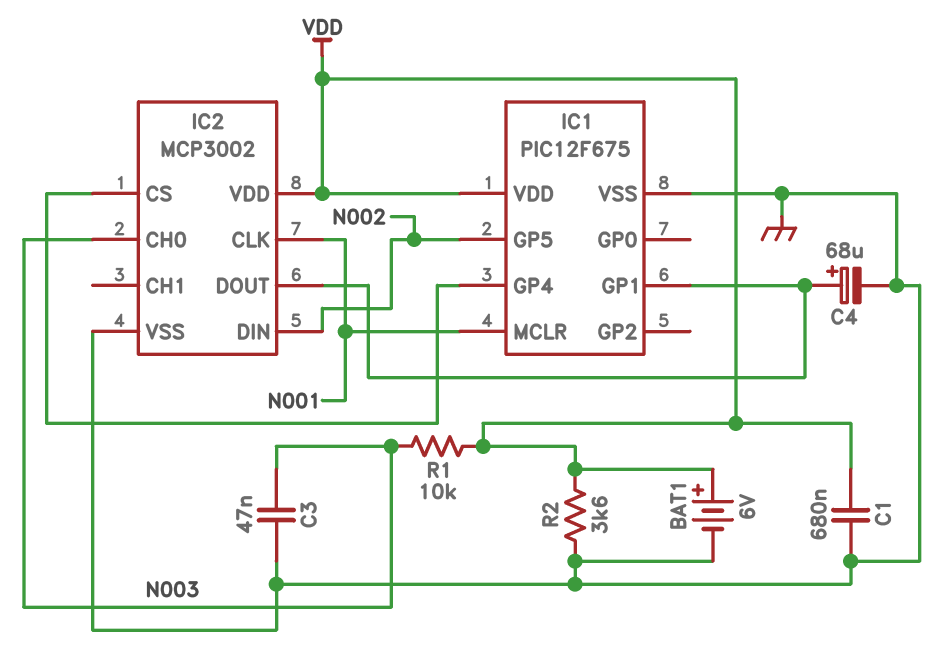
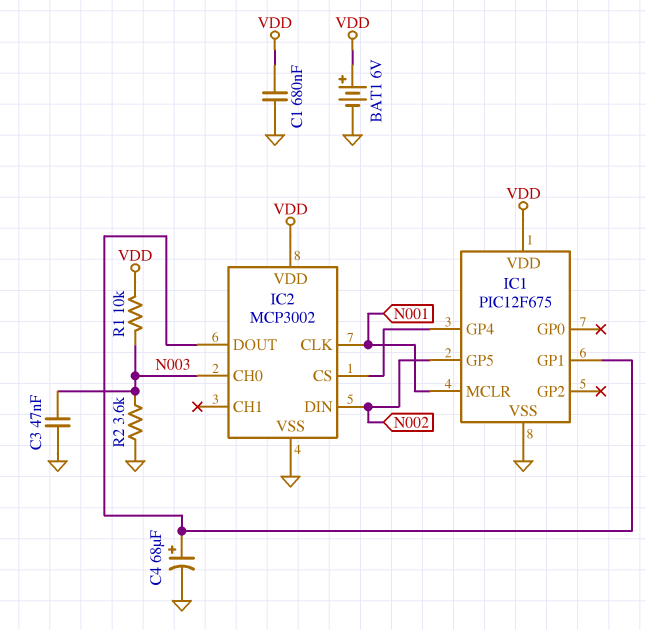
R2: 3.6k (GND, VDD) -> 3.6k (GND, N003)

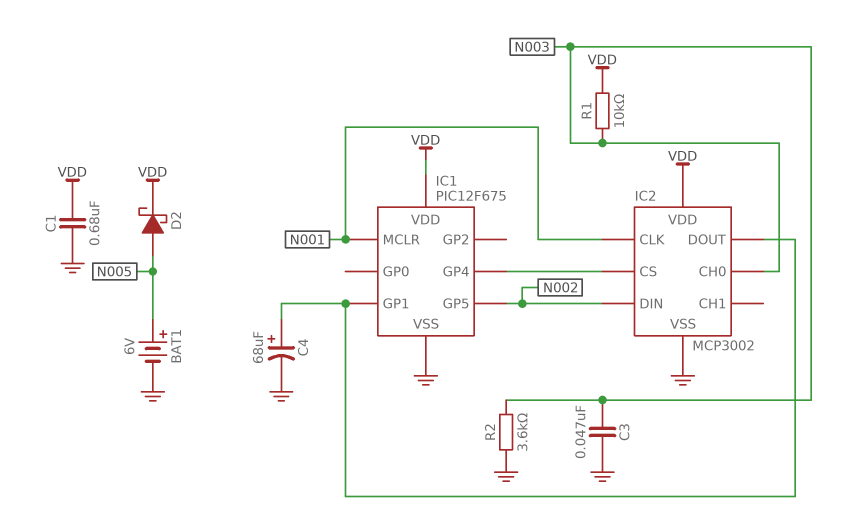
BAT1: 6V (plus VDD, minus GND) -> 6V (plus N005, minus GND)
D2: none -> schottky (A N005, K VDD)

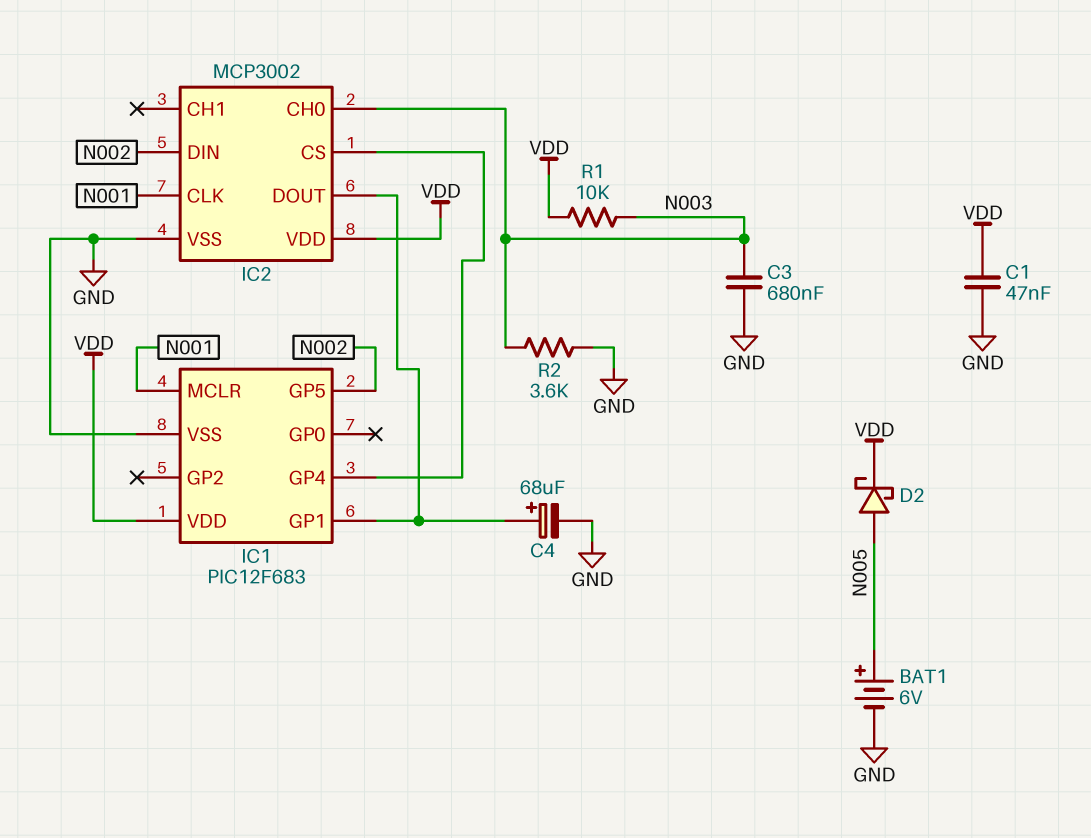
C1: 680nF (GND, VDD) -> 47nF (GND, VDD)
C3: 47nF (GND, N003) -> 680nF (GND, N003)
IC1: PIC12F675 -> PIC12F683

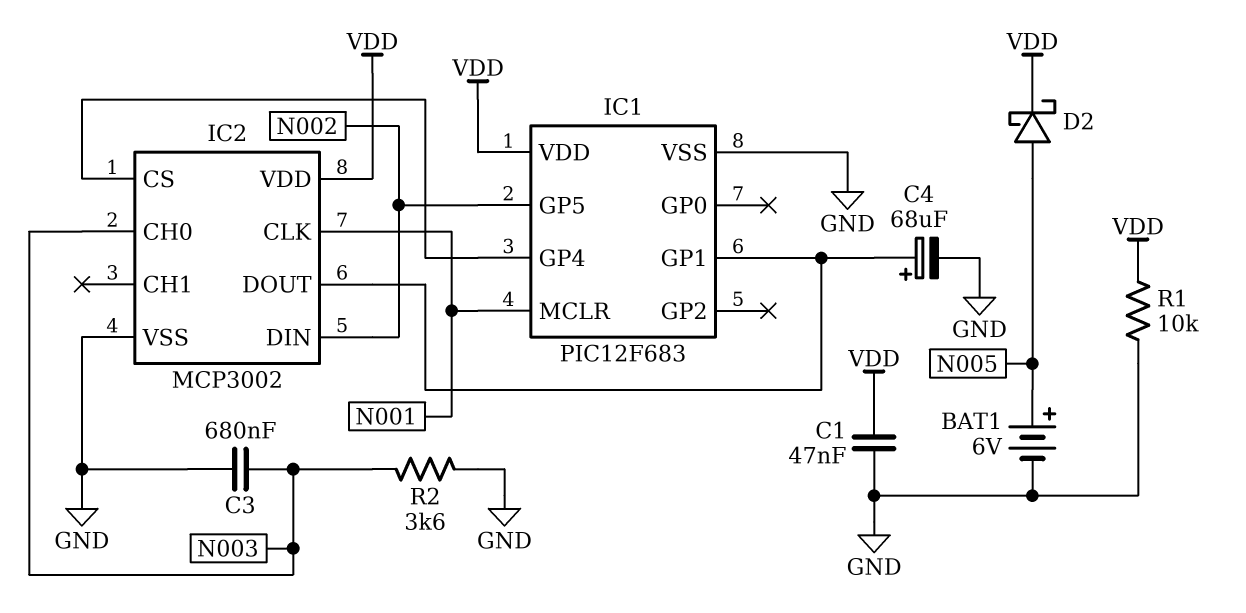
R1: 10k (N003, VDD) -> 10k (GND, VDD)

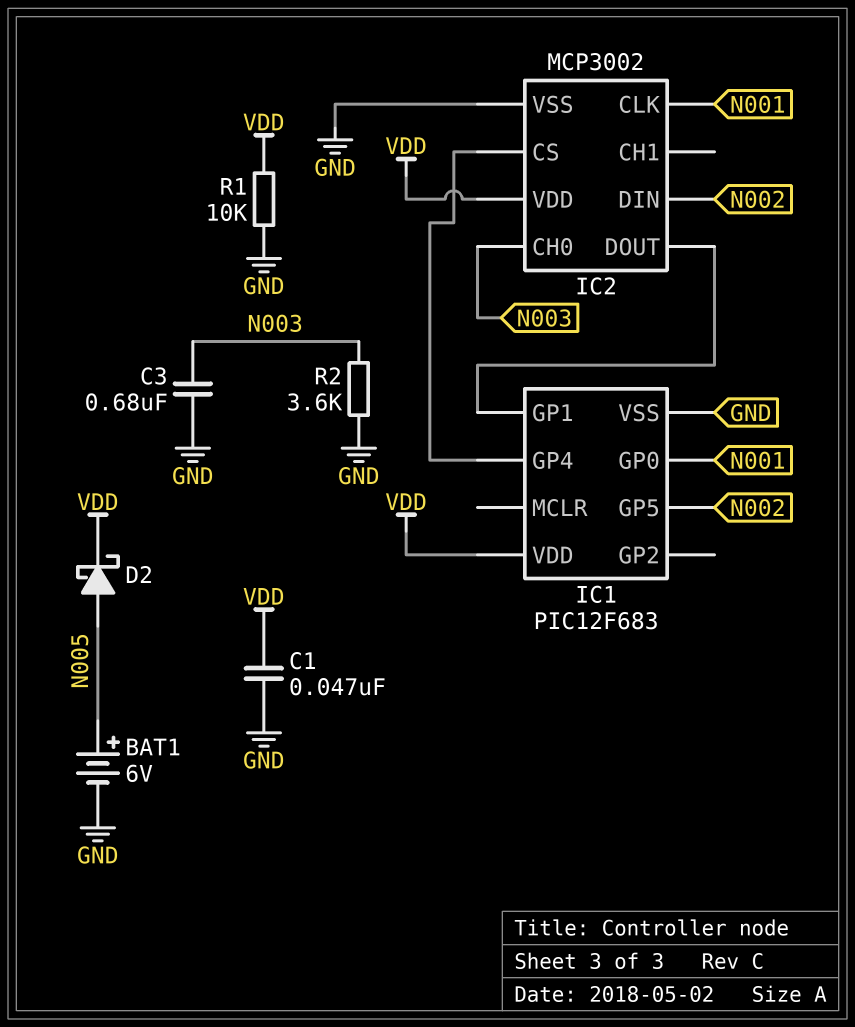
C4: 68uF (plus IC1/GP1, minus GND) -> none
IC1 pin GP0: none -> N001
IC1 pin MCLR: N001 -> none

